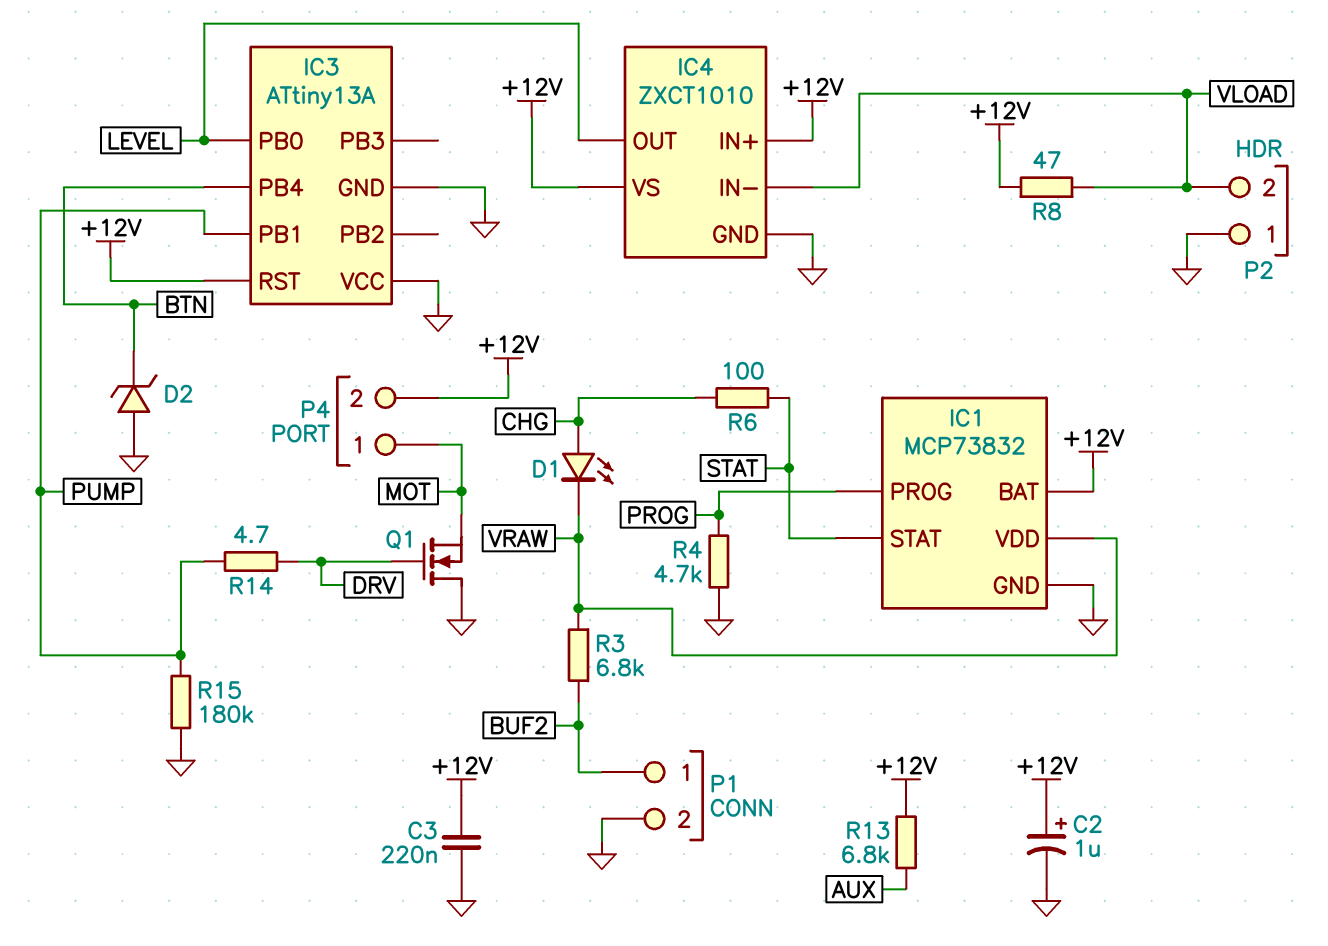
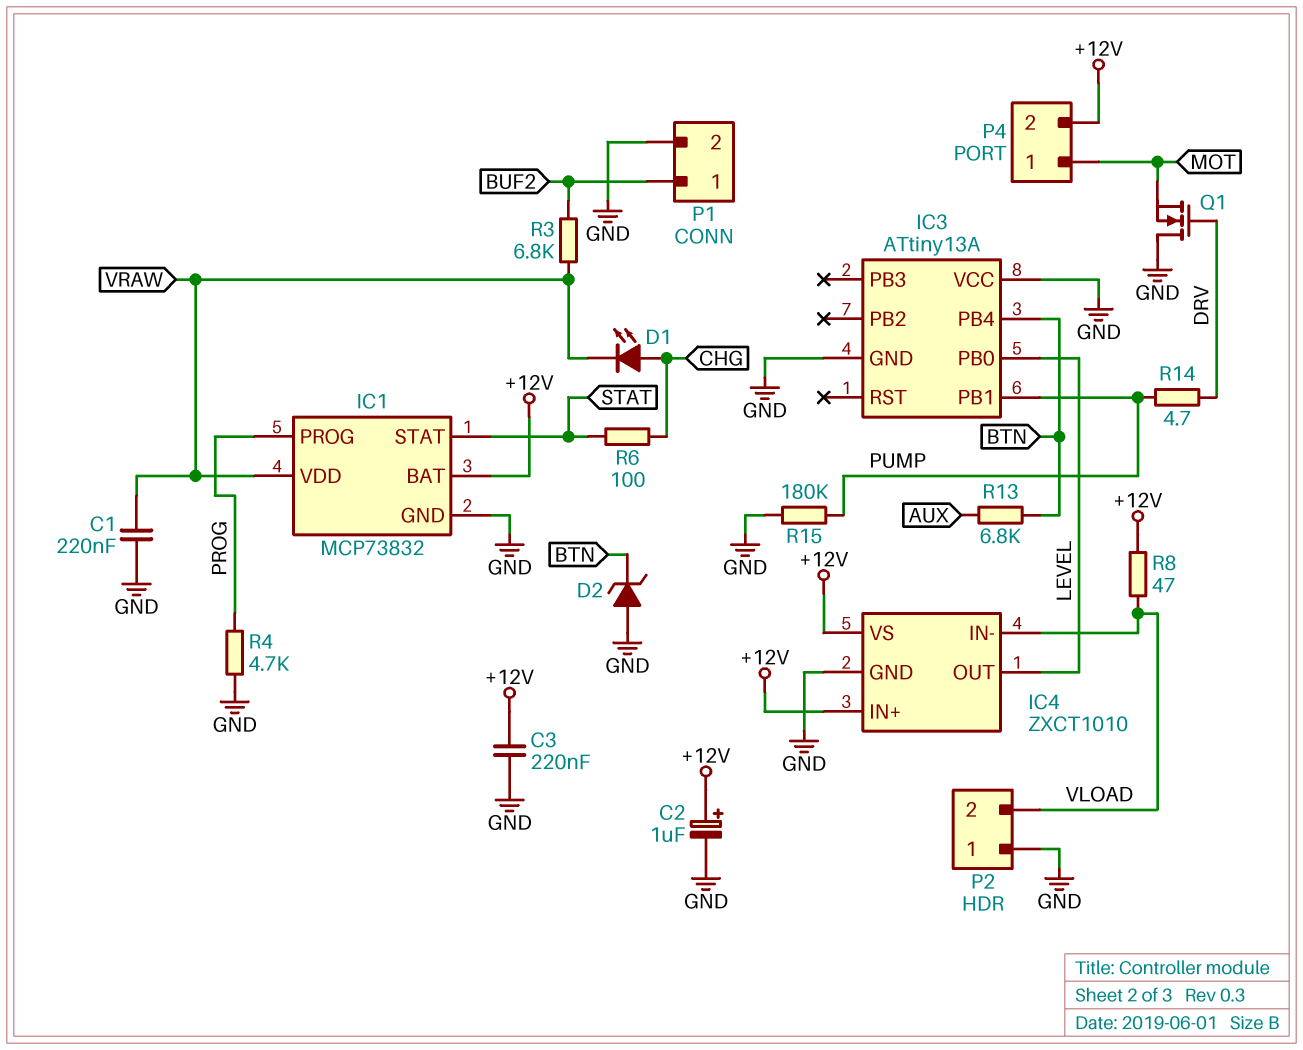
C1: none -> 220nF (GND, VRAW)
IC3 pin RST: +12V -> none
R13: 6.8k (+12V, AUX) -> 6.8k (AUX, BTN)

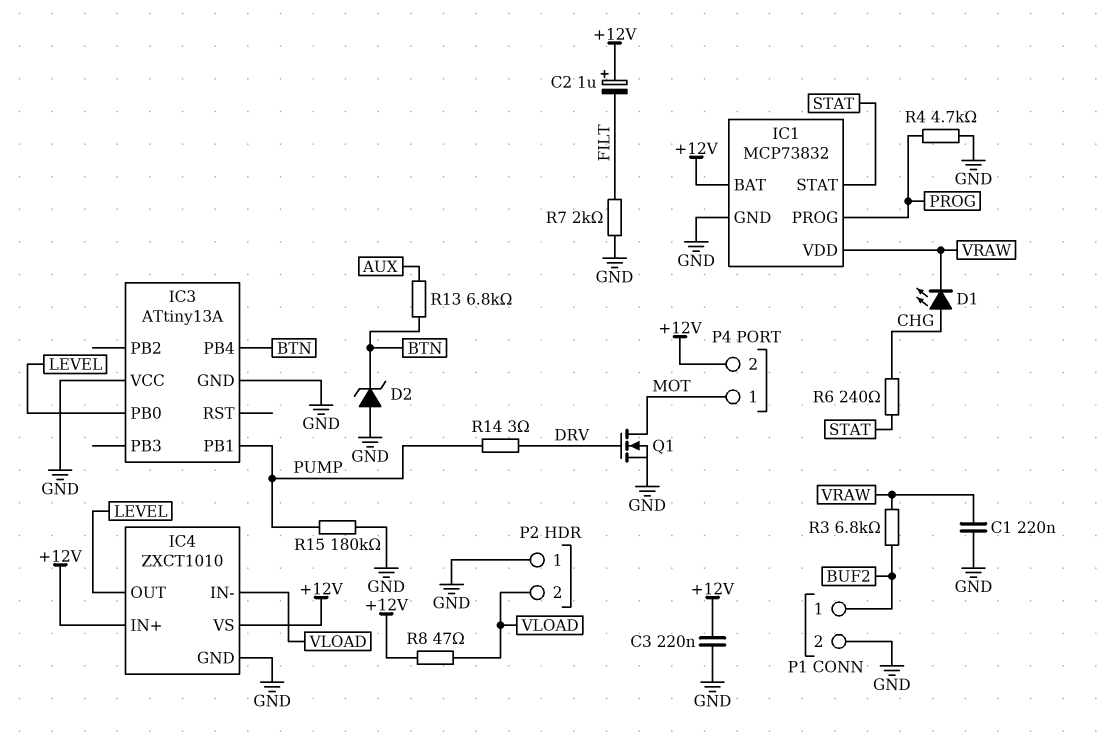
C2: 1uF (plus +12V, minus GND) -> 1uF (plus +12V, minus FILT)
Q1: NMOS (G DRV, D GND, S MOT) -> NMOS (G DRV, D MOT, S GND)
R6: 100 (CHG, STAT) -> 240 (CHG, STAT)
R7: none -> 2k (FILT, GND)
R14: 4.7 (DRV, PUMP) -> 3 (DRV, PUMP)

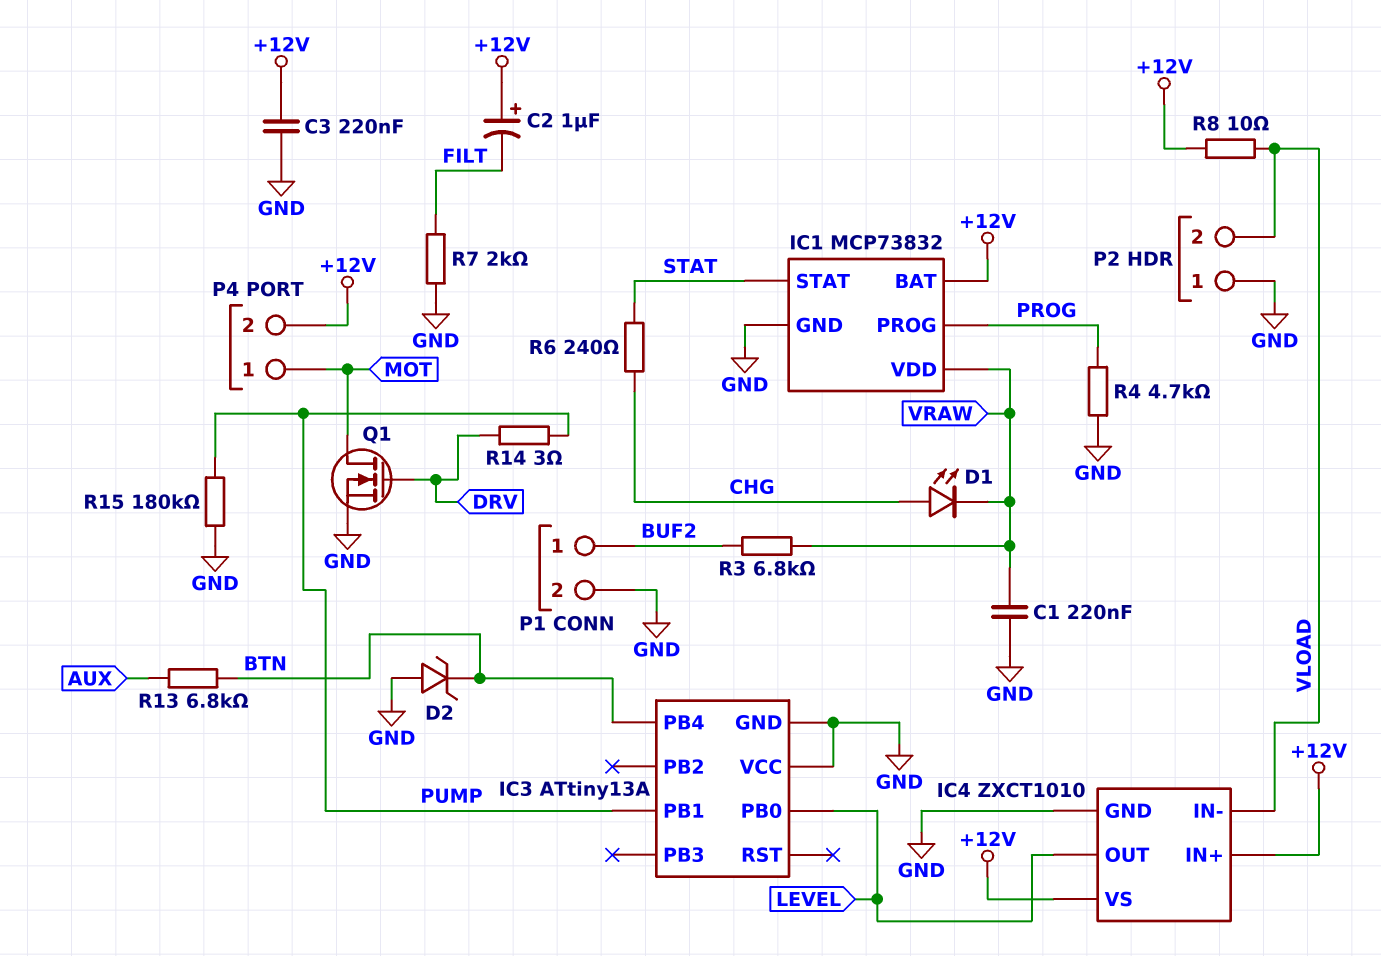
R8: 47 (+12V, VLOAD) -> 10 (+12V, VLOAD)

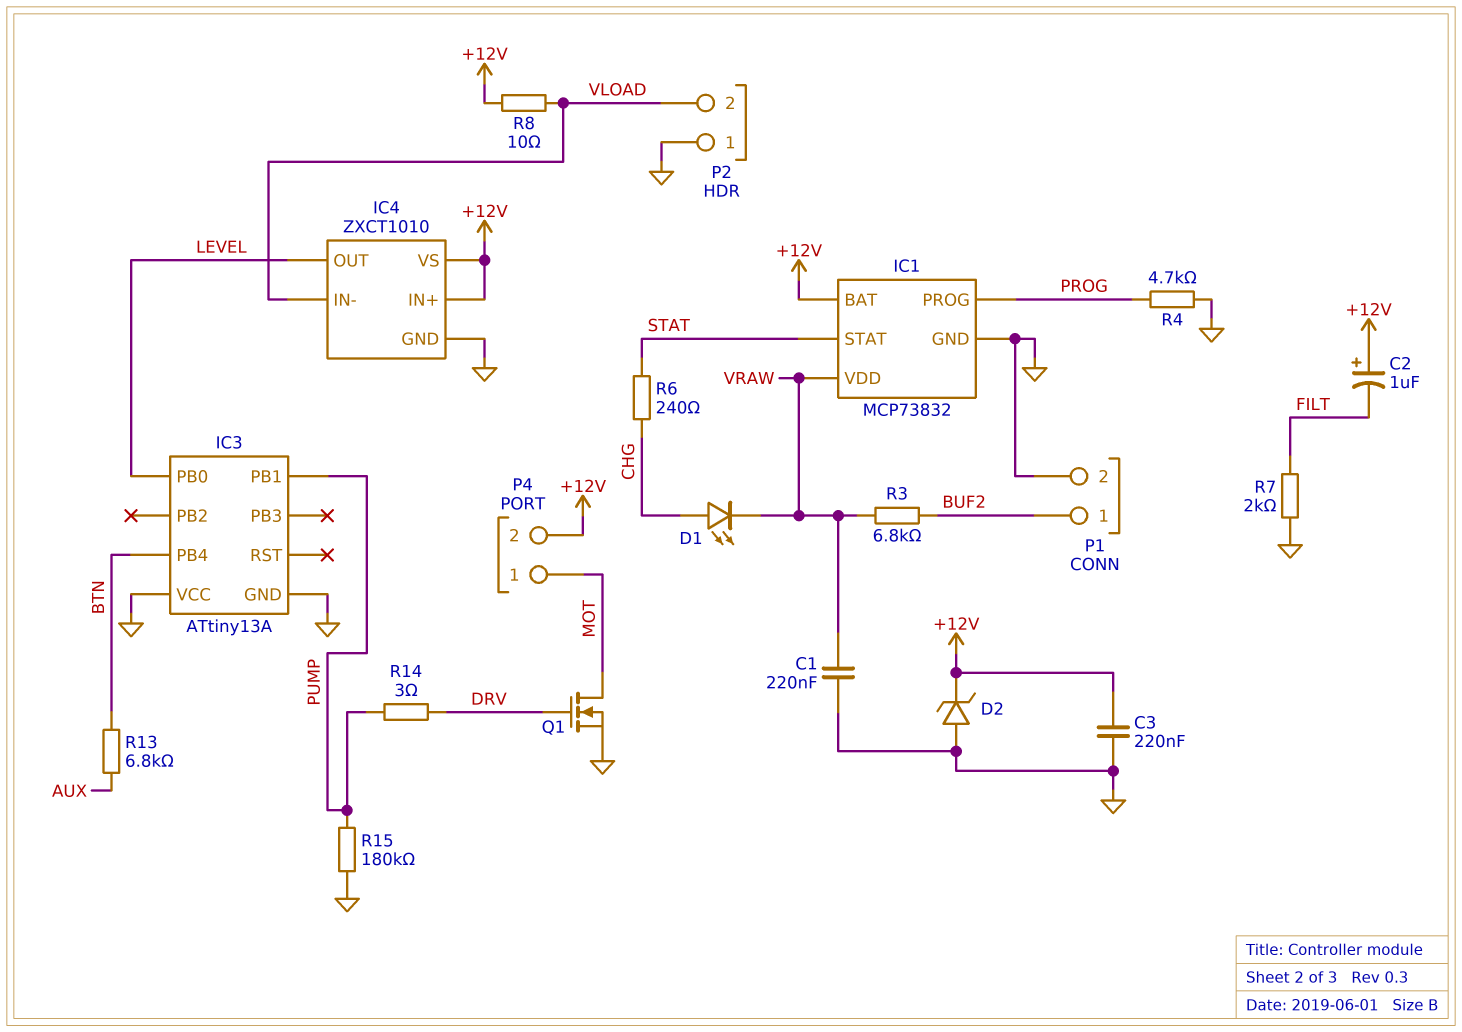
D2: zener (A GND, K BTN) -> zener (A GND, K +12V)

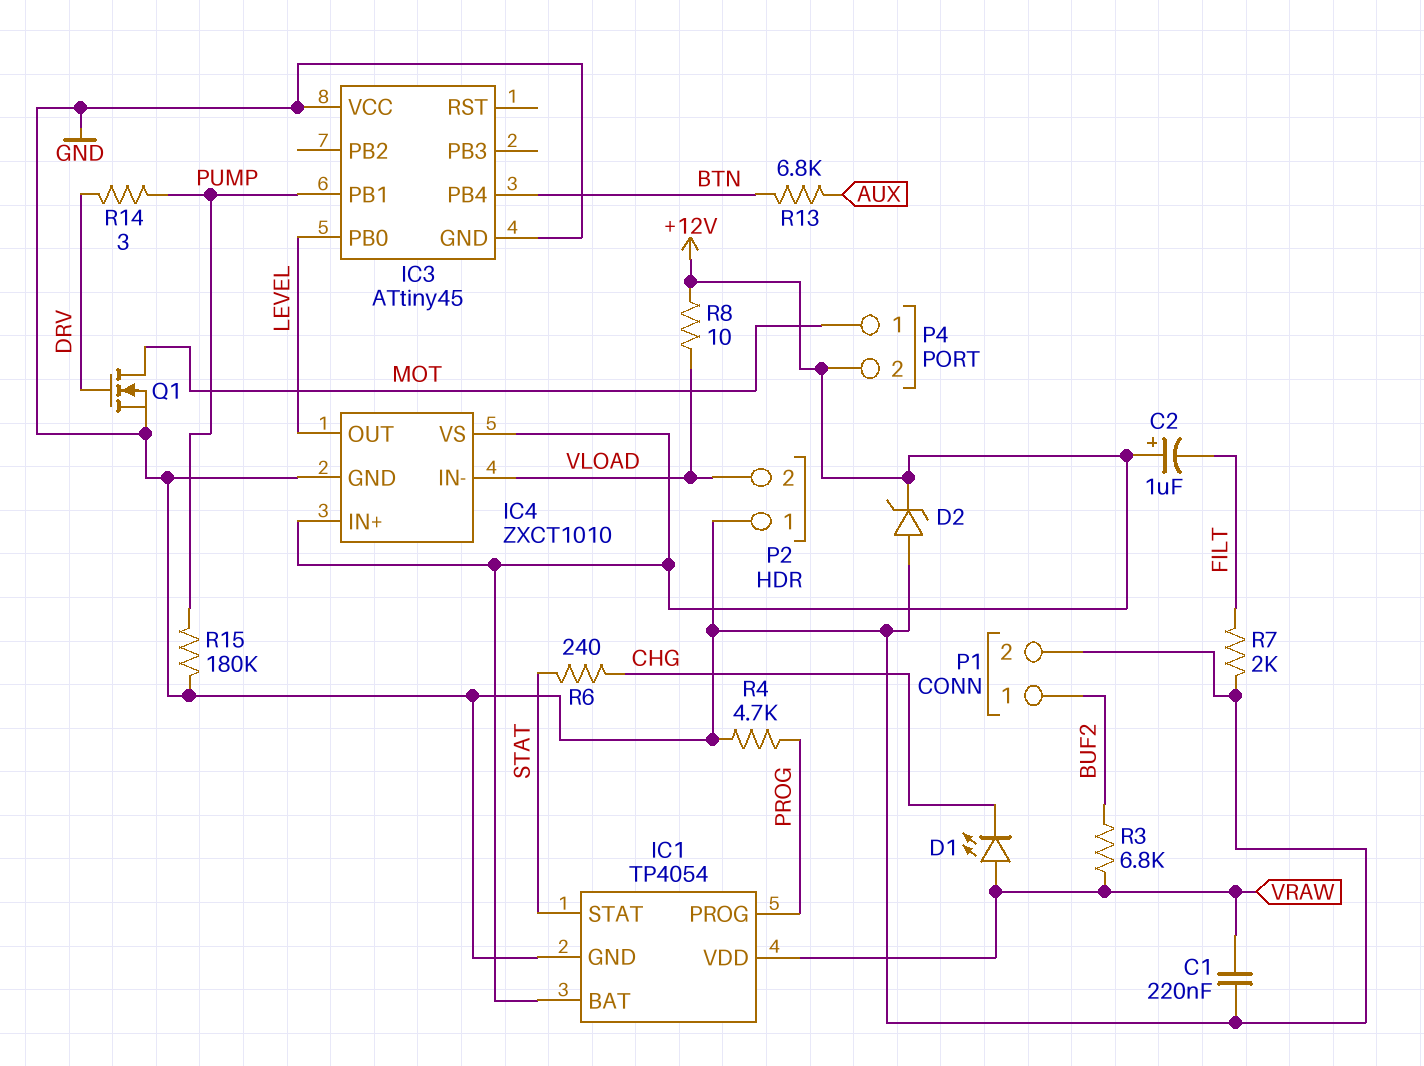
C3: 220nF (+12V, GND) -> none
D1: LED (A CHG, K VRAW) -> LED (A VRAW, K CHG)
IC1: MCP73832 -> TP4054
IC3: ATtiny13A -> ATtiny45

